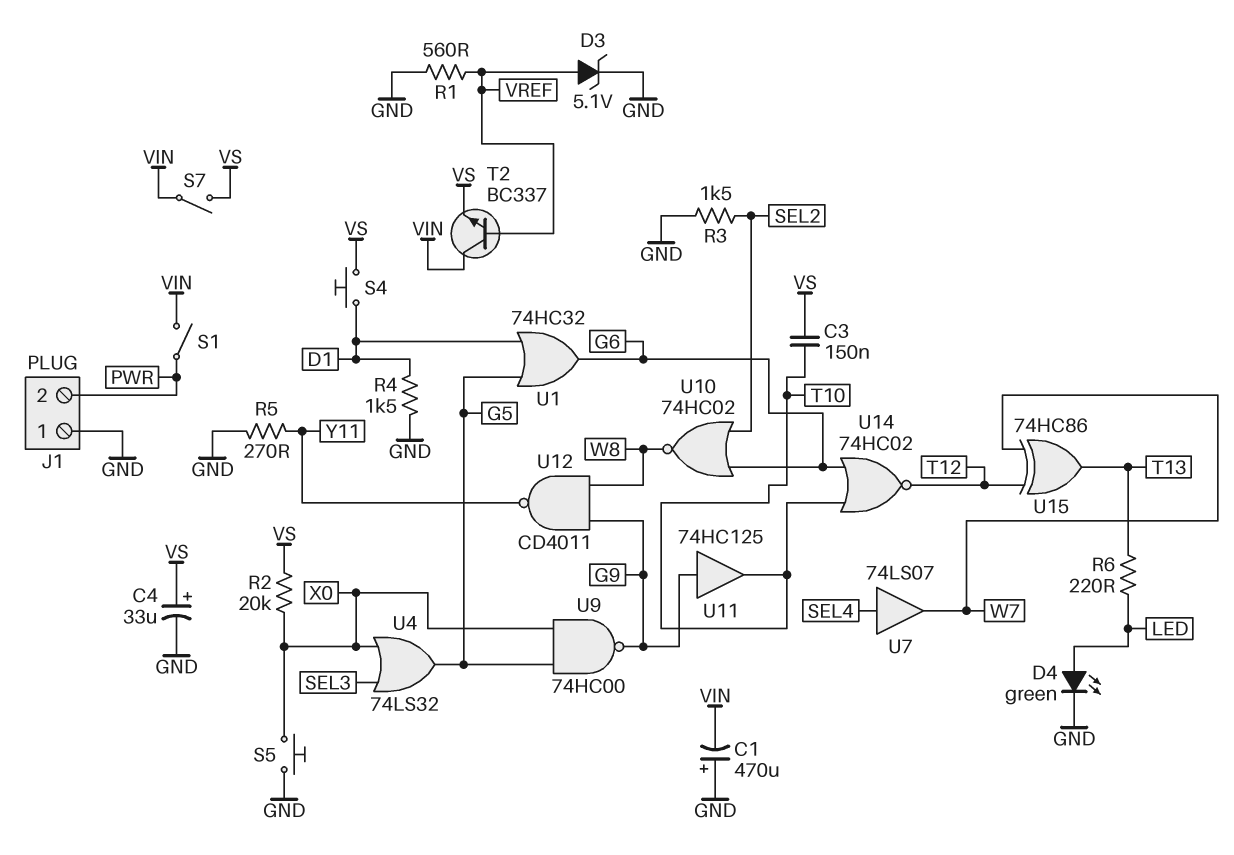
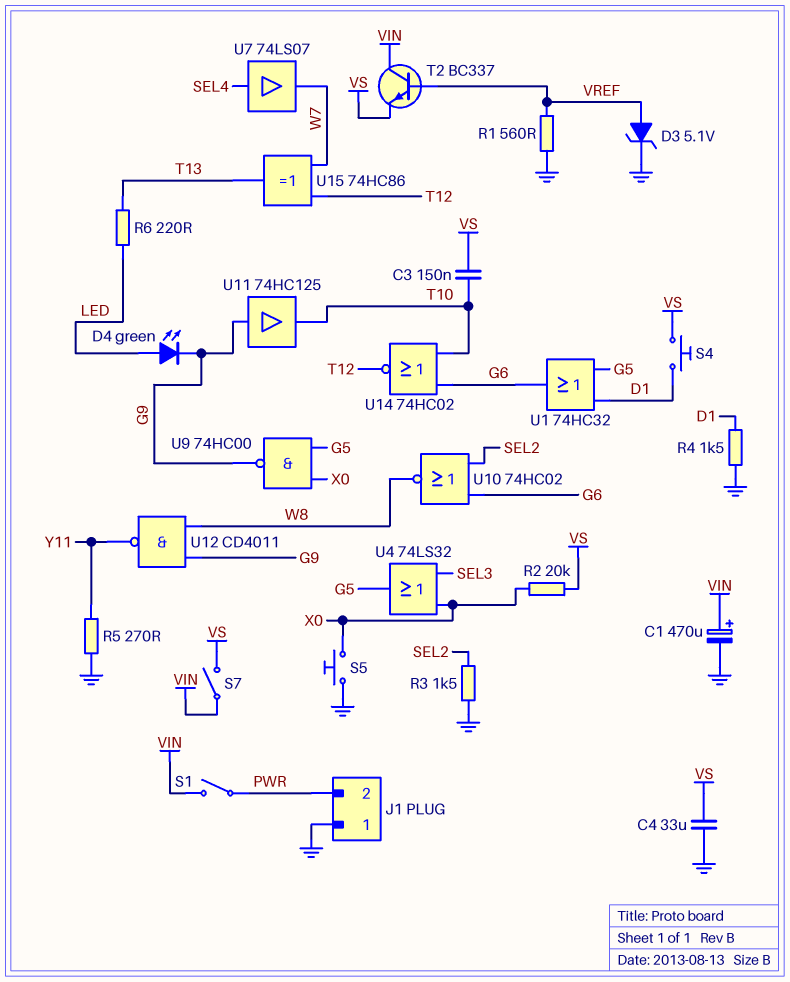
C1: 470uF (plus GND, minus VIN) -> 470uF (plus VIN, minus GND)
C4: 33uF (plus VS, minus GND) -> 33uF (GND, VS)
D4: LED green (A LED, K GND) -> LED green (A LED, K G9)

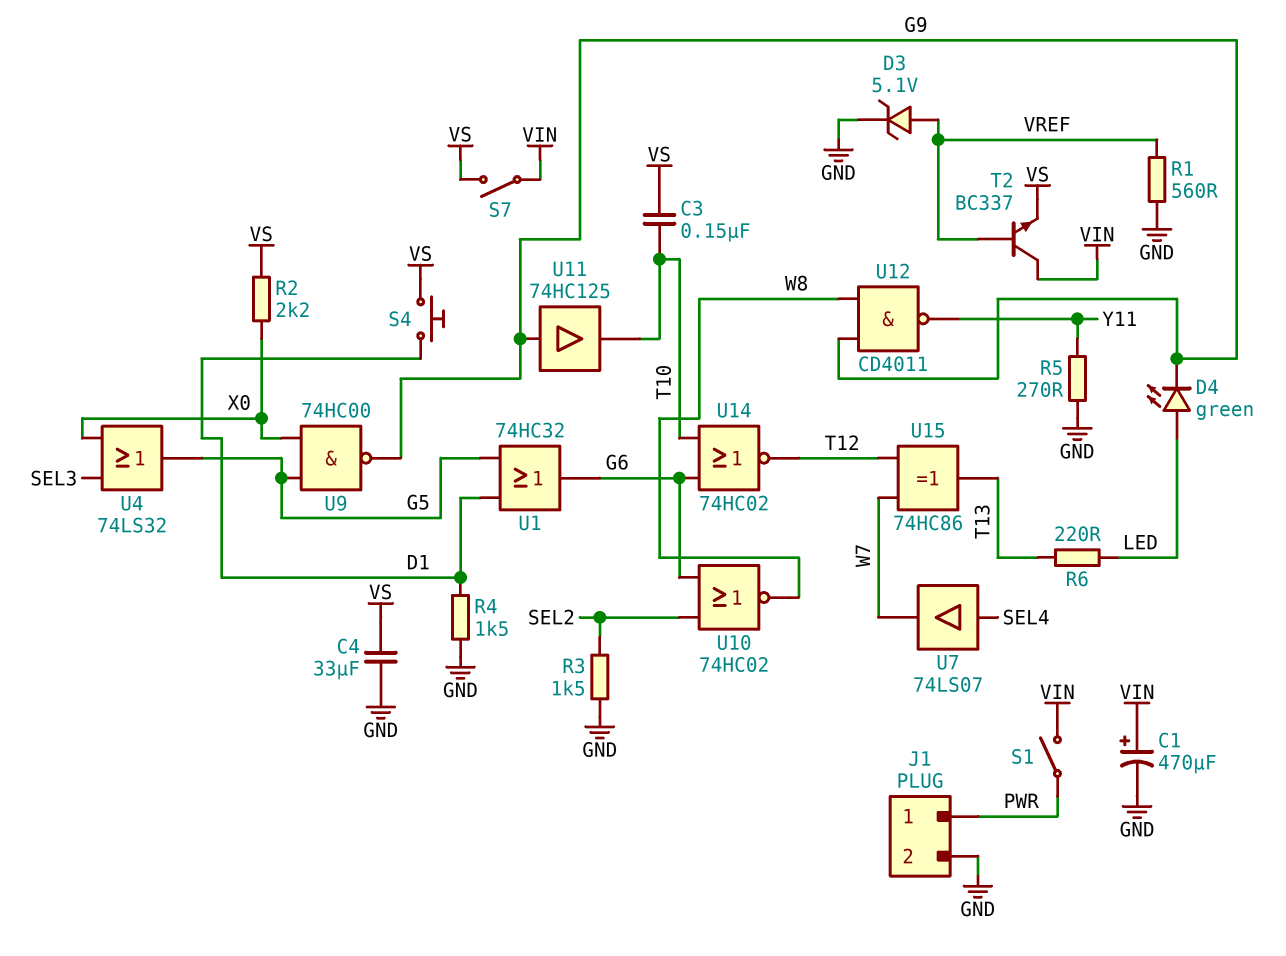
J1 pin 1: GND -> PWR
J1 pin 2: PWR -> GND
R2: 20k (VS, X0) -> 2.2k (VS, X0)
S5: button (GND, X0) -> none

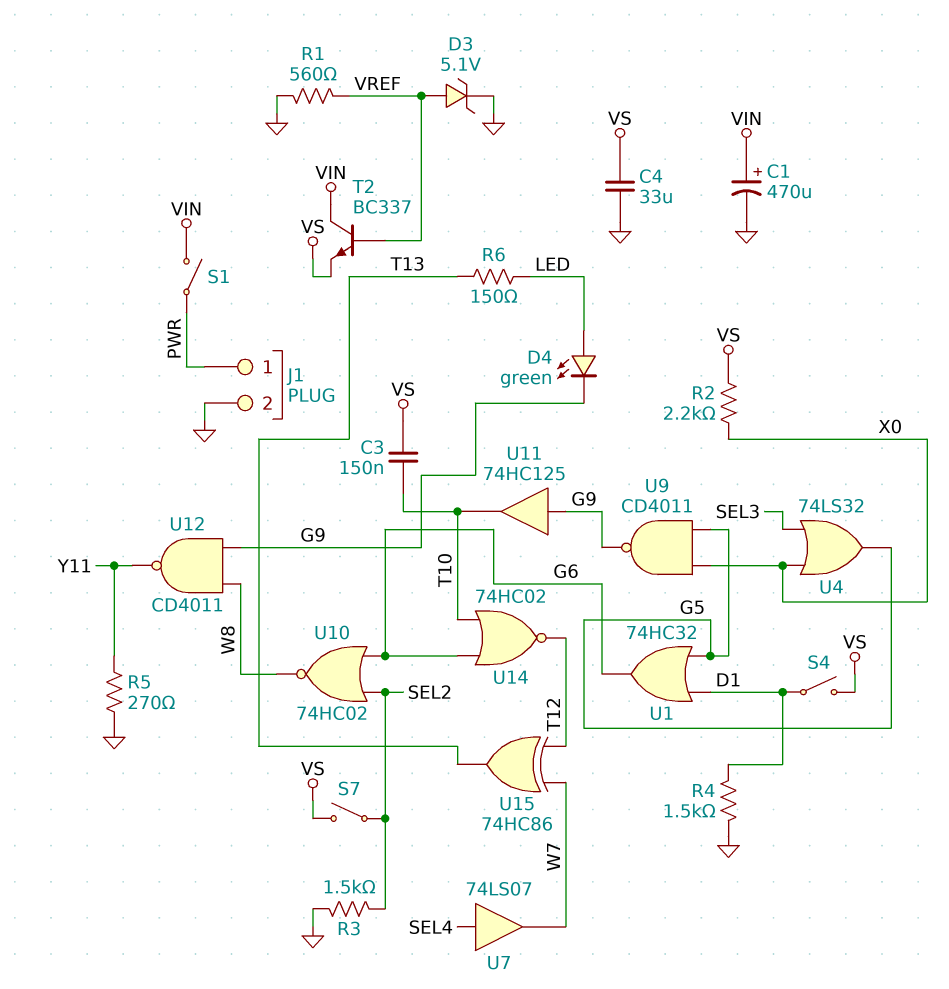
R6: 220 (LED, T13) -> 150 (LED, T13)
S4: button (D1, VS) -> switch (D1, VS)
S7: switch (VIN, VS) -> switch (SEL2, VS)
U9: NAND 74HC00 (in G5, in X0, out G9) -> NAND CD4011 (in G5, in X0, out G9)

